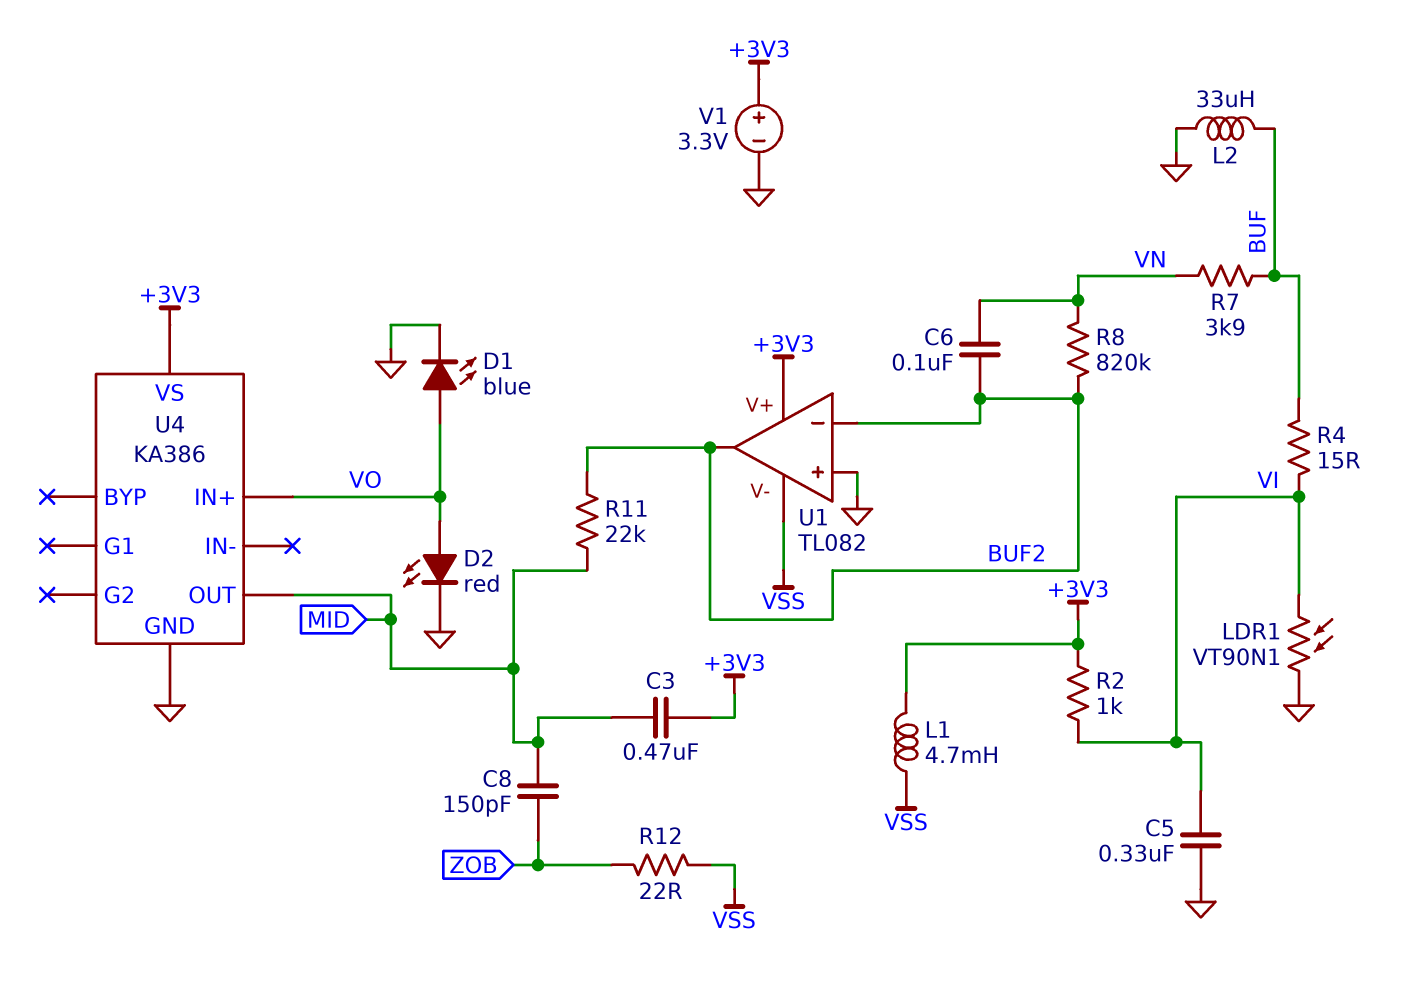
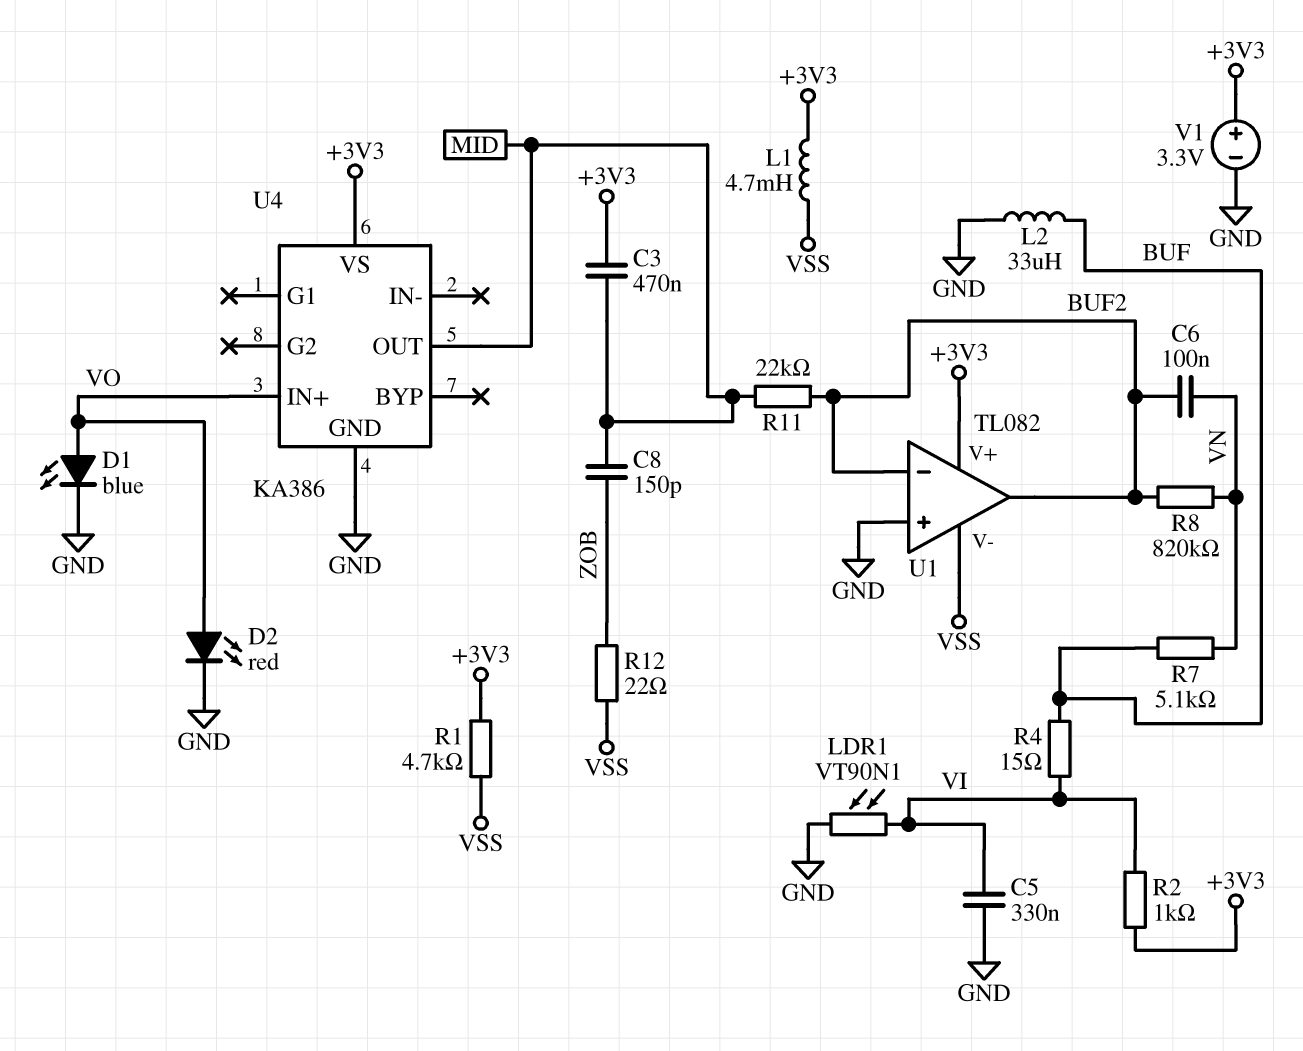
R1: none -> 4.7k (+3V3, VSS)
R7: 3.9k (BUF, VN) -> 5.1k (BUF, VN)

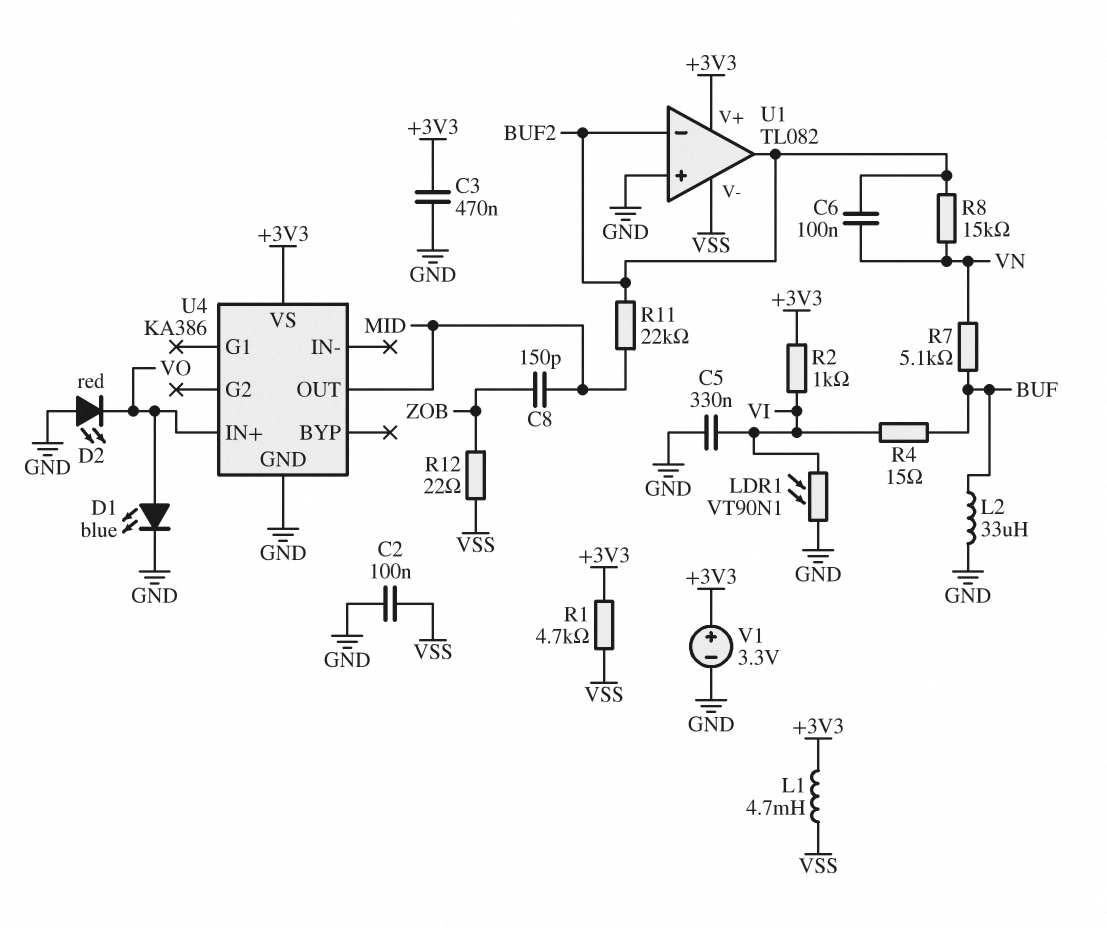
C2: none -> 100nF (GND, VSS)
C3: 470nF (+3V3, MID) -> 470nF (+3V3, GND)
D2: LED red (A VO, K GND) -> LED red (A GND, K VO)
R8: 820k (BUF2, VN) -> 15k (BUF2, VN)

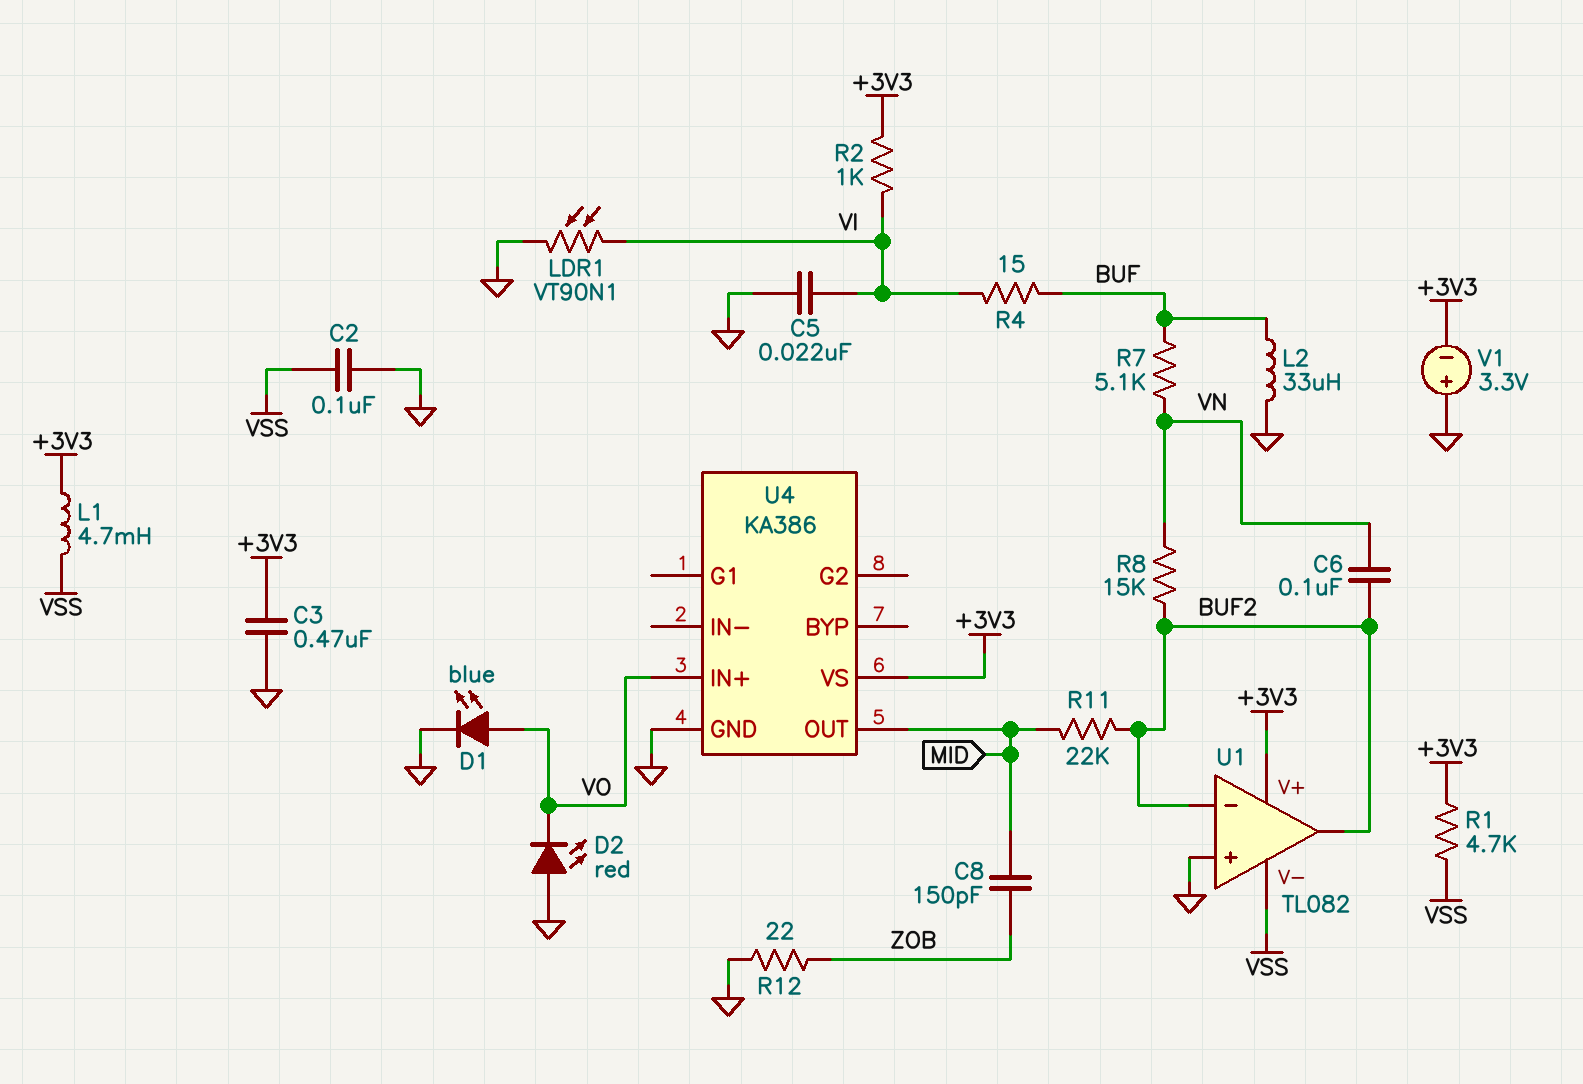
C5: 330nF (GND, VI) -> 22nF (GND, VI)
R12: 22 (VSS, ZOB) -> 22 (GND, ZOB)
V1: 3.3V (plus +3V3, minus GND) -> 3.3V (plus GND, minus +3V3)

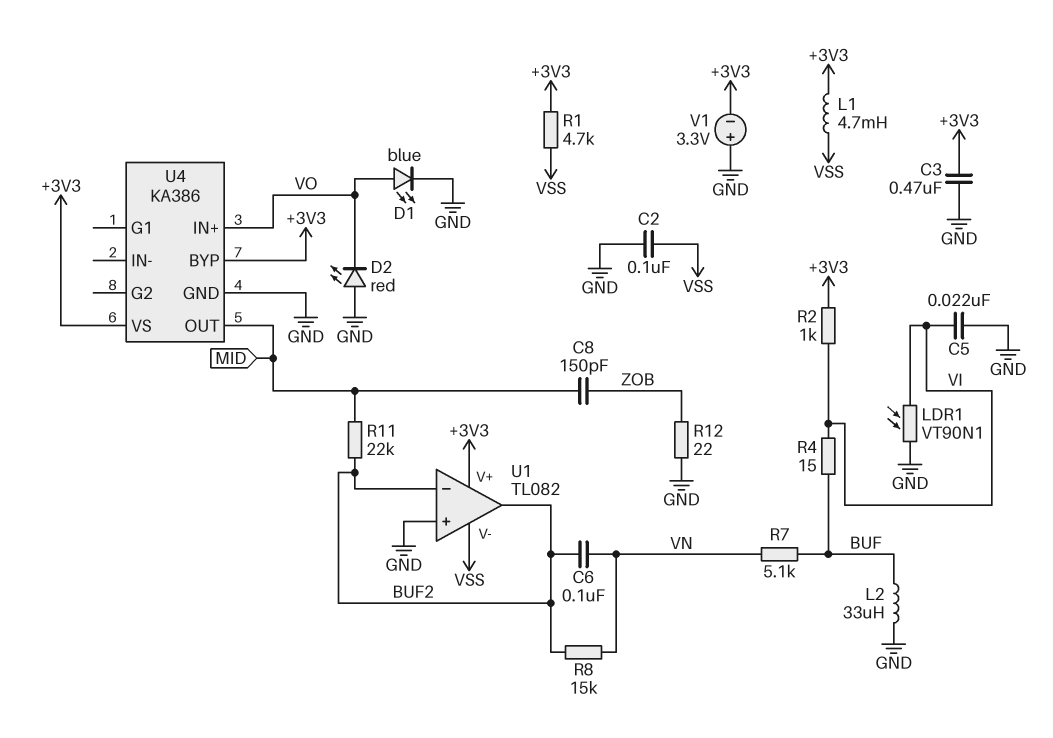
U4 pin BYP: none -> +3V3

